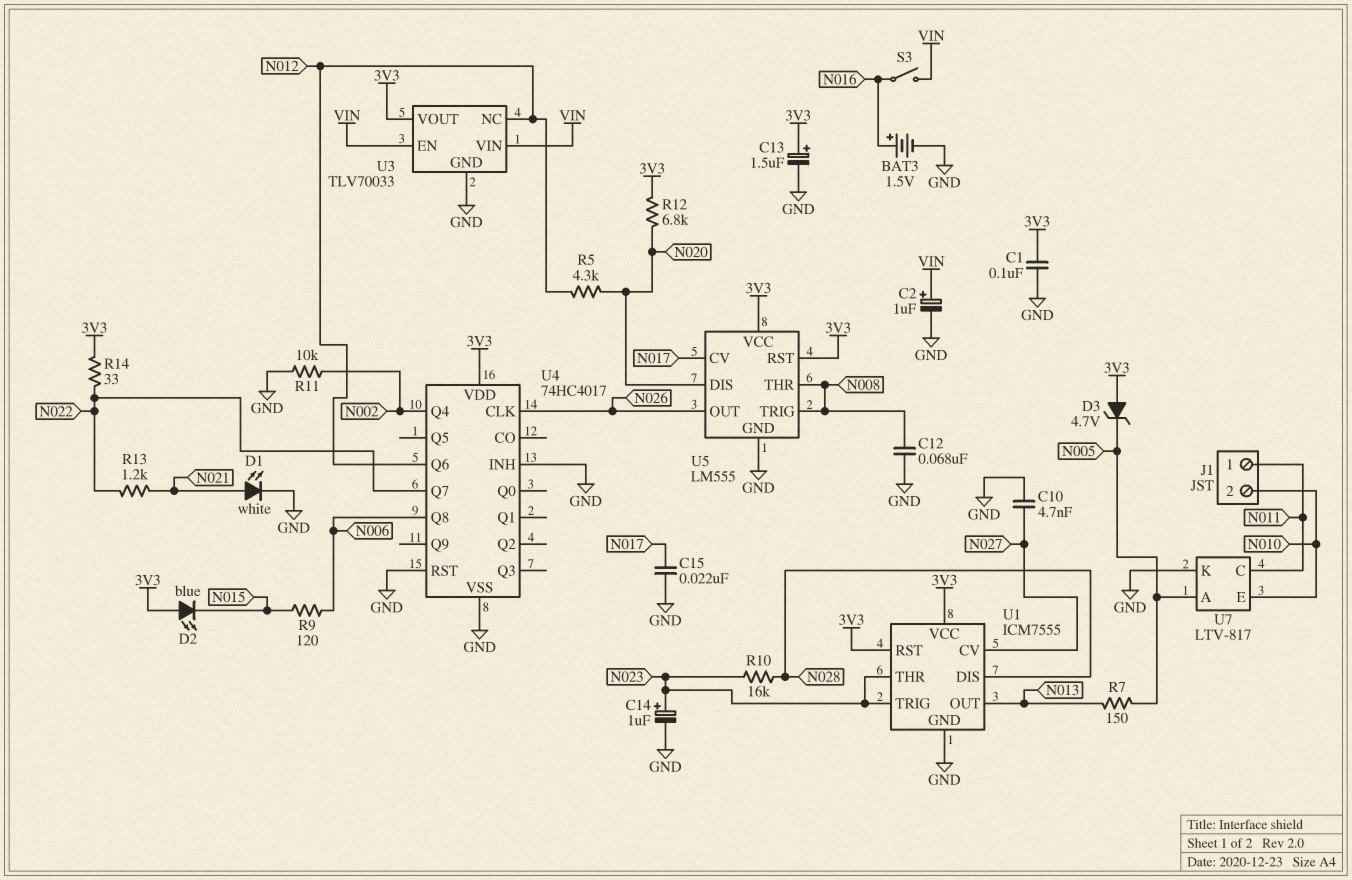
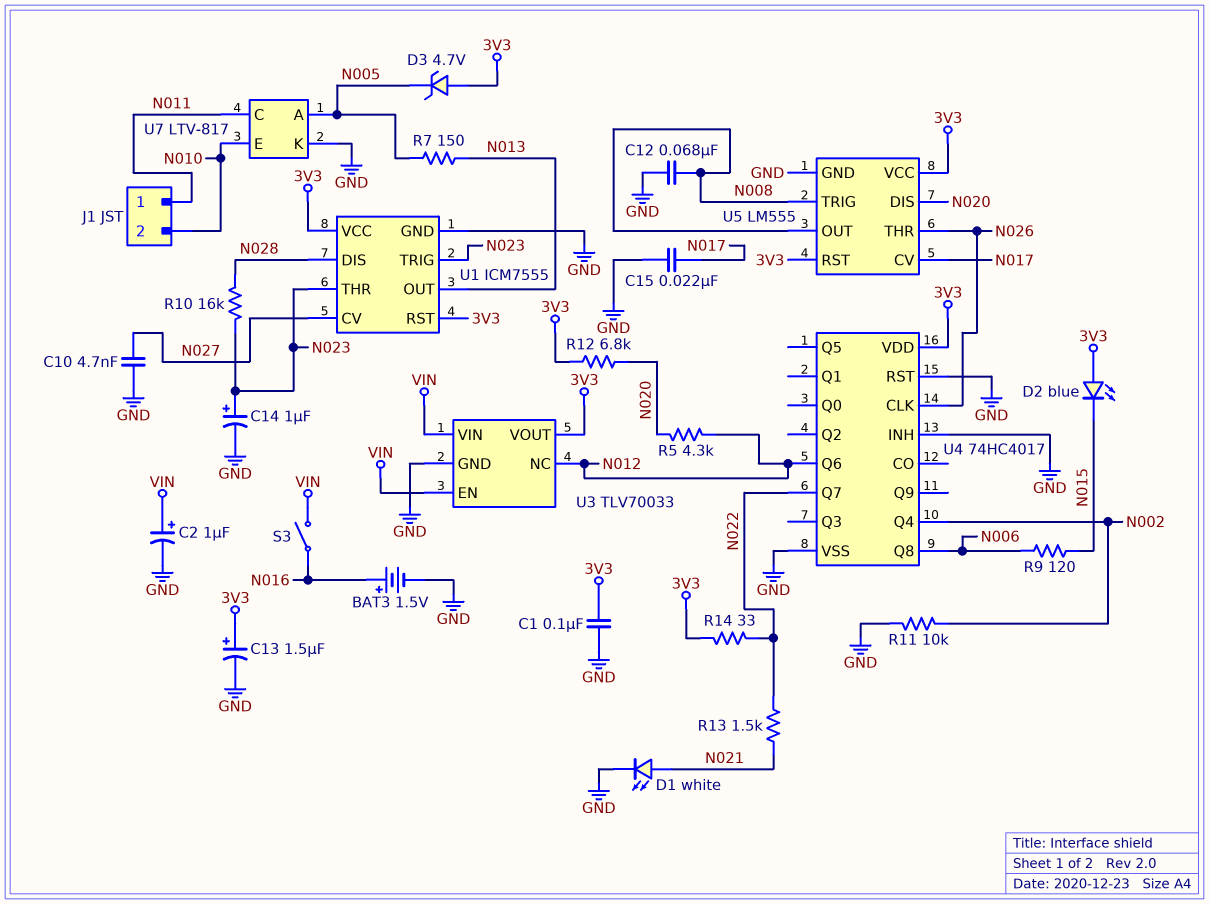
R13: 1.2k (N021, N022) -> 1.5k (N021, N022)
U5 pin OUT: N026 -> N008
U5 pin THR: N008 -> N026

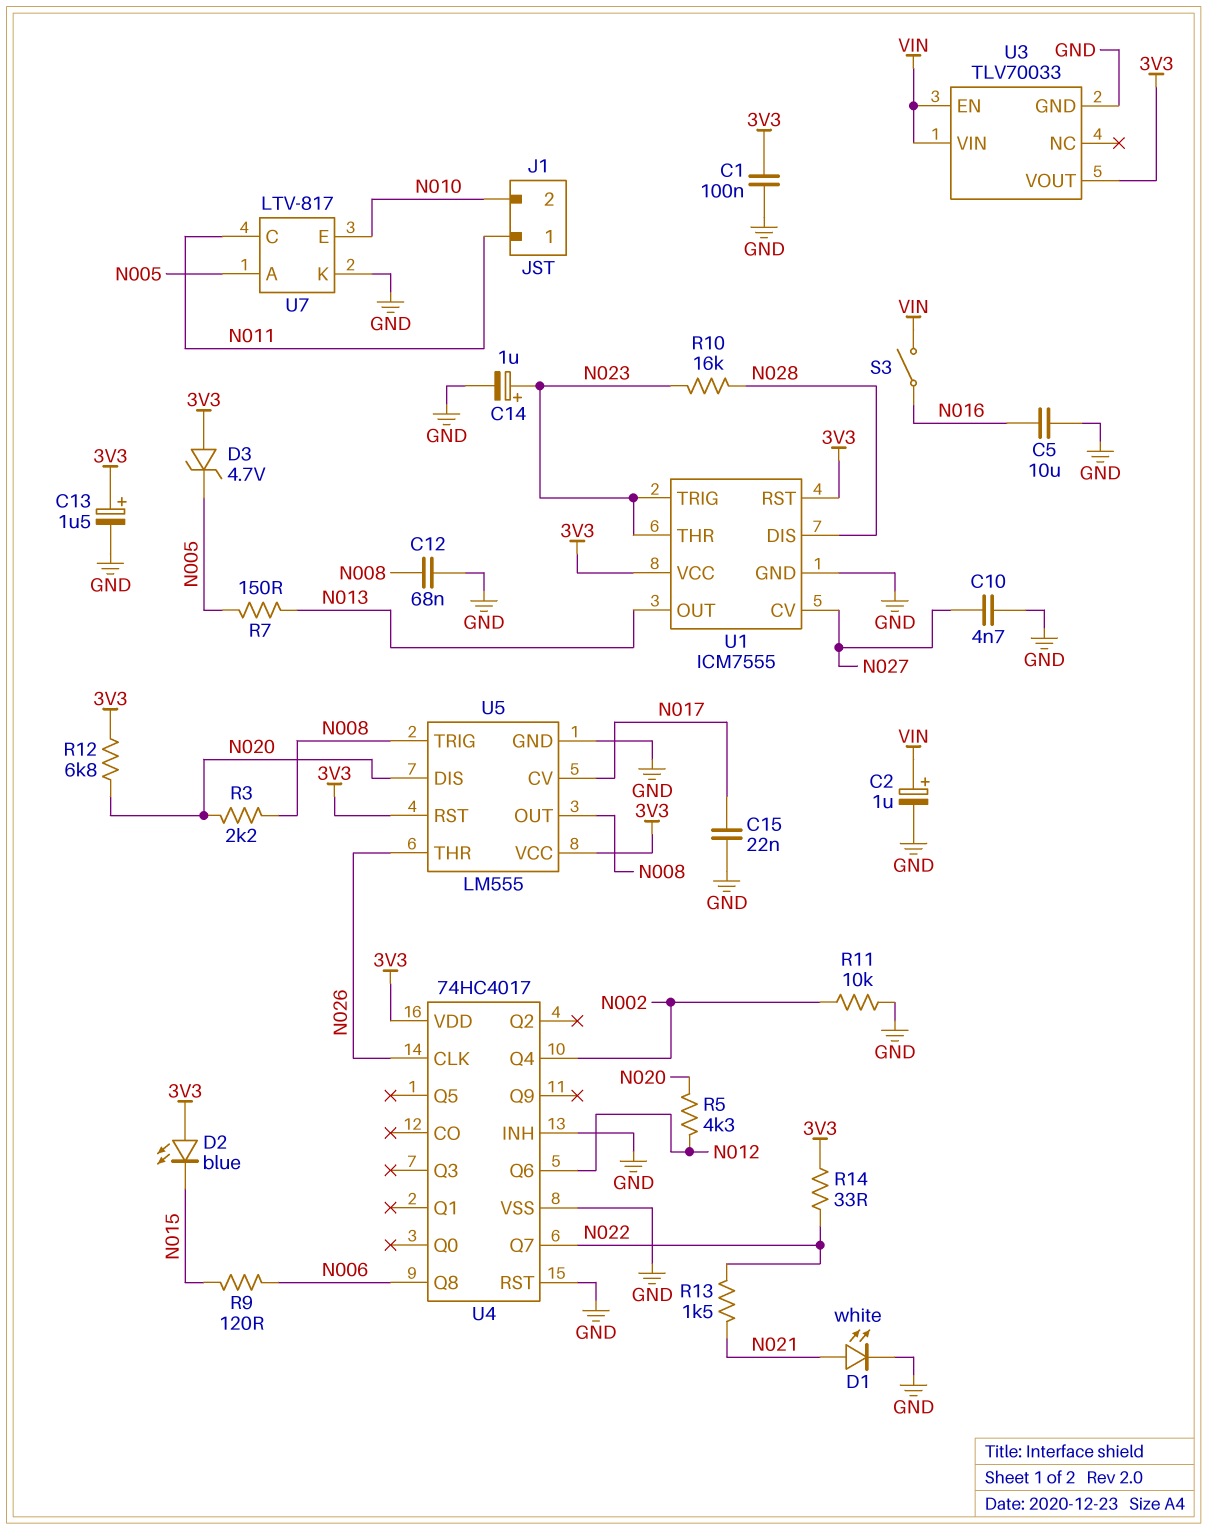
BAT3: 1.5V (plus N016, minus GND) -> none
C5: none -> 10uF (GND, N016)
R3: none -> 2.2k (N008, N020)
U3 pin NC: N012 -> none

